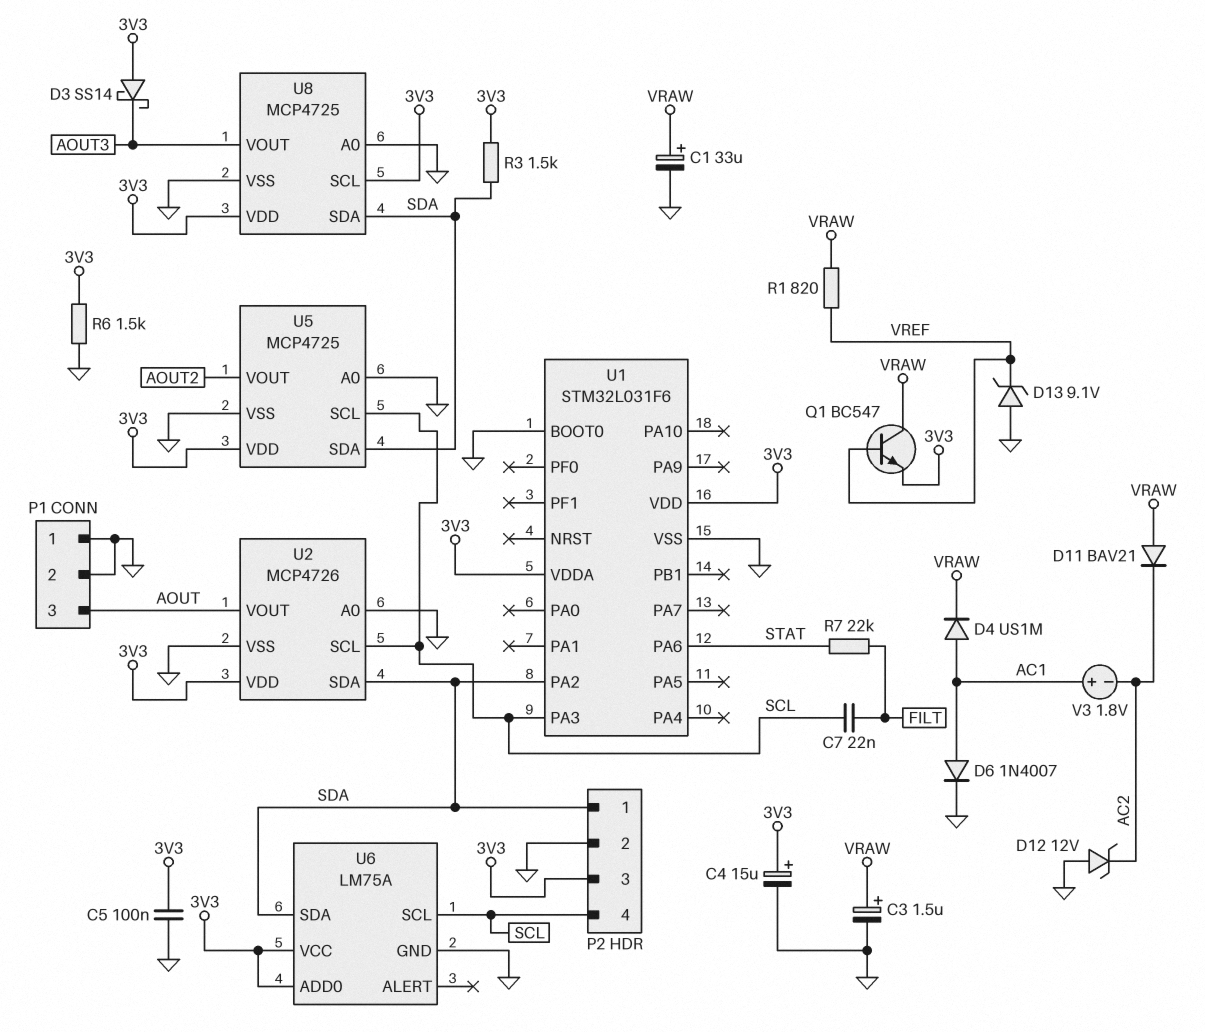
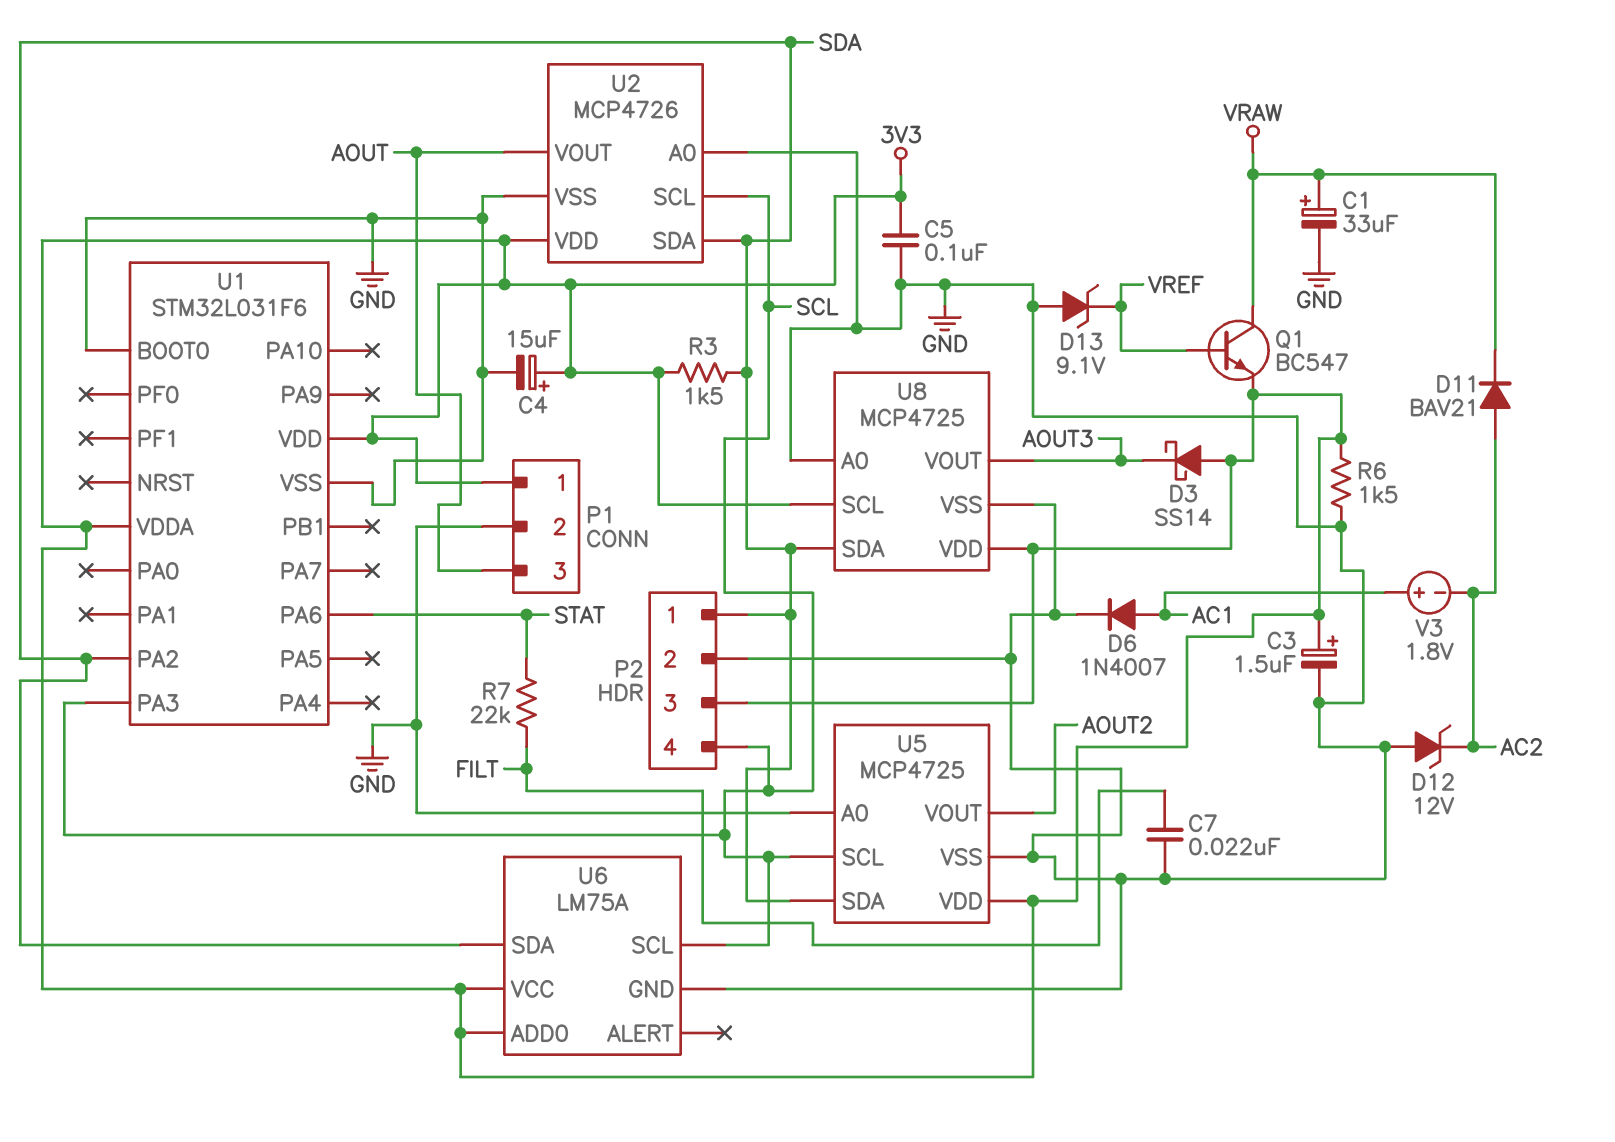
C3: 1.5uF (plus VRAW, minus GND) -> 1.5uF (plus 3V3, minus GND)
C7: 22nF (FILT, SCL) -> 22nF (FILT, GND)
D4: diode US1M (A AC1, K VRAW) -> none
D11: diode BAV21 (A VRAW, K AC2) -> diode BAV21 (A AC2, K VRAW)
P1 pin 1: GND -> 3V3
R1: 820 (VRAW, VREF) -> none

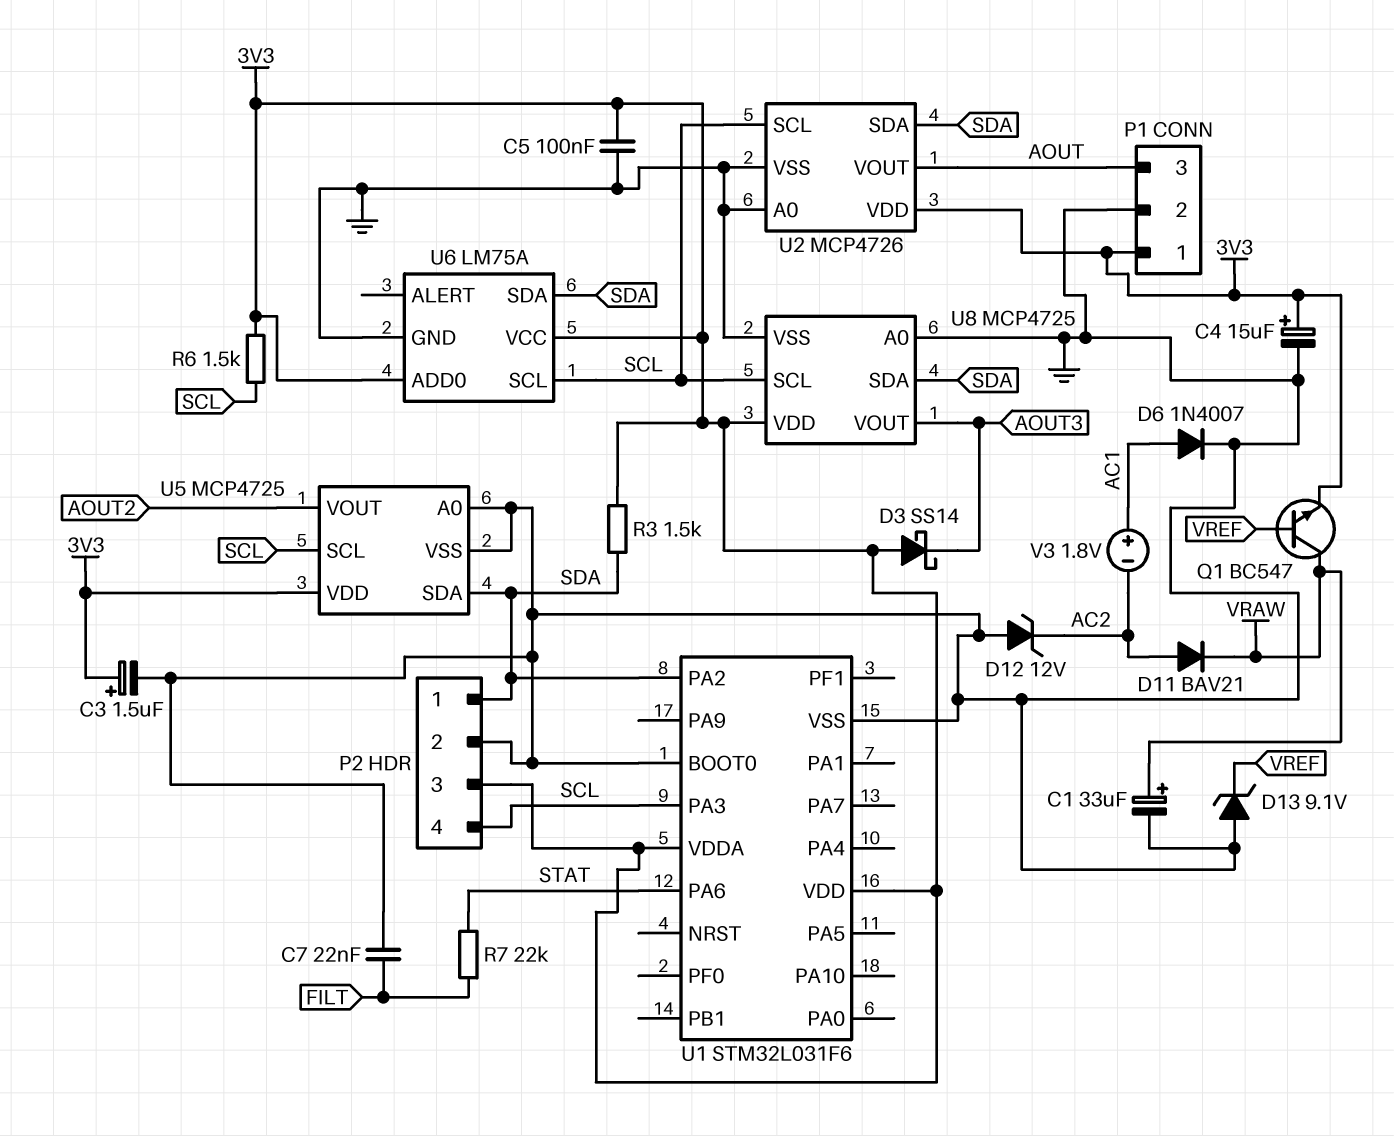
R6: 1.5k (3V3, GND) -> 1.5k (3V3, SCL)
U8 pin SCL: 3V3 -> SCL

